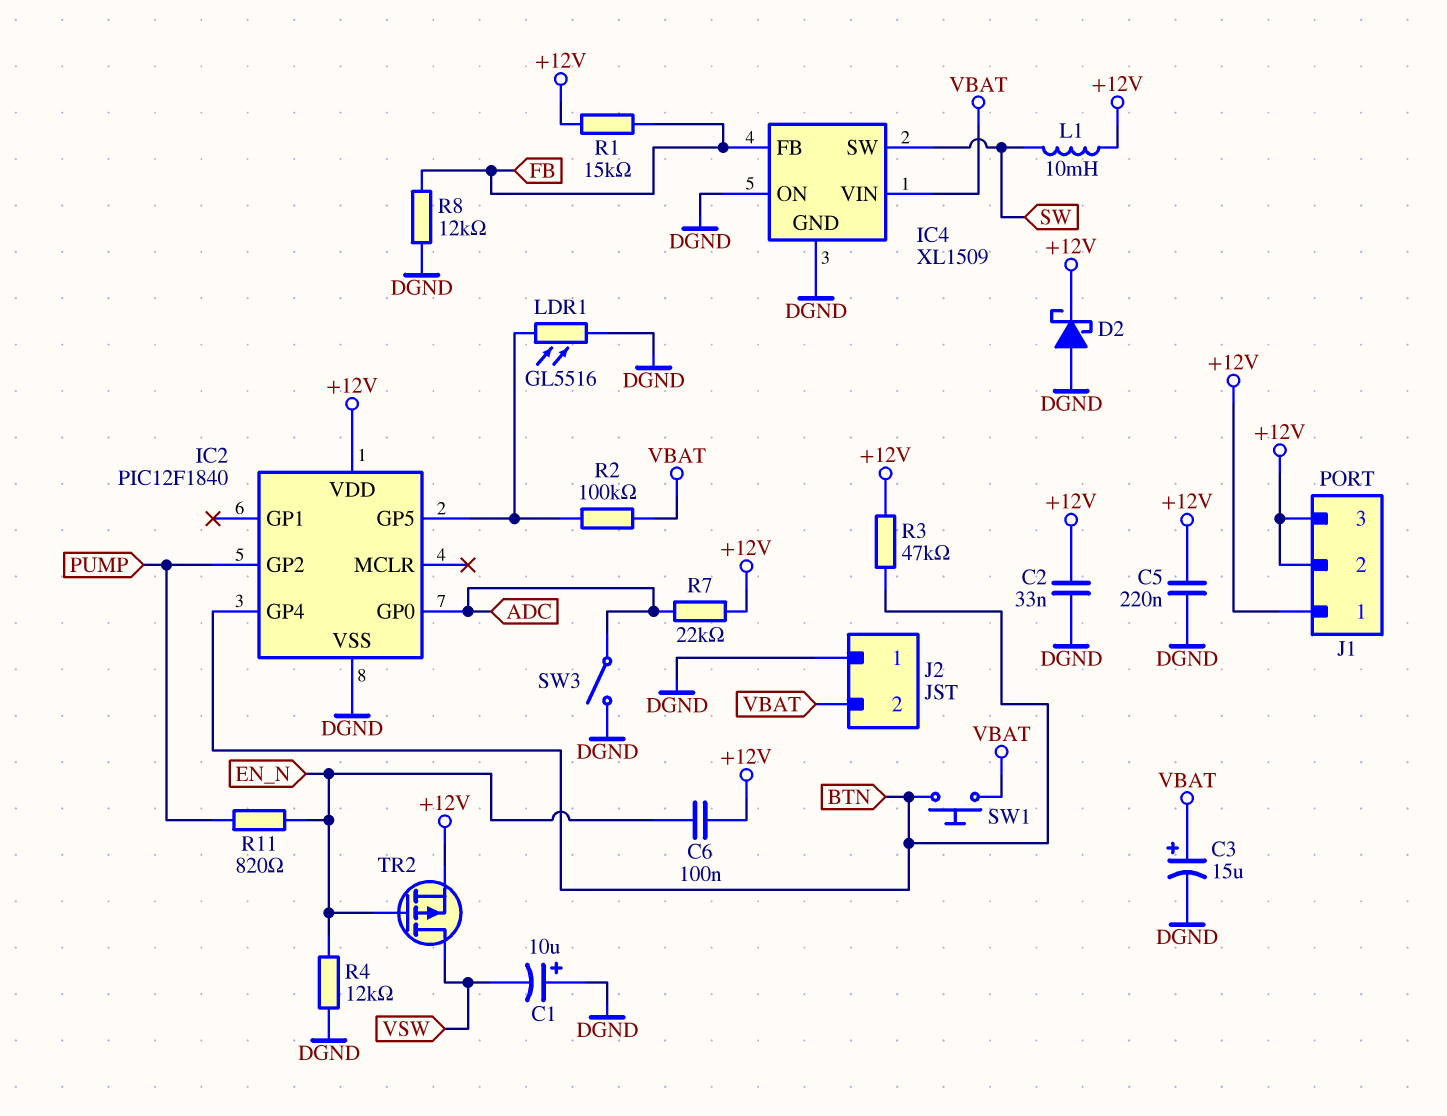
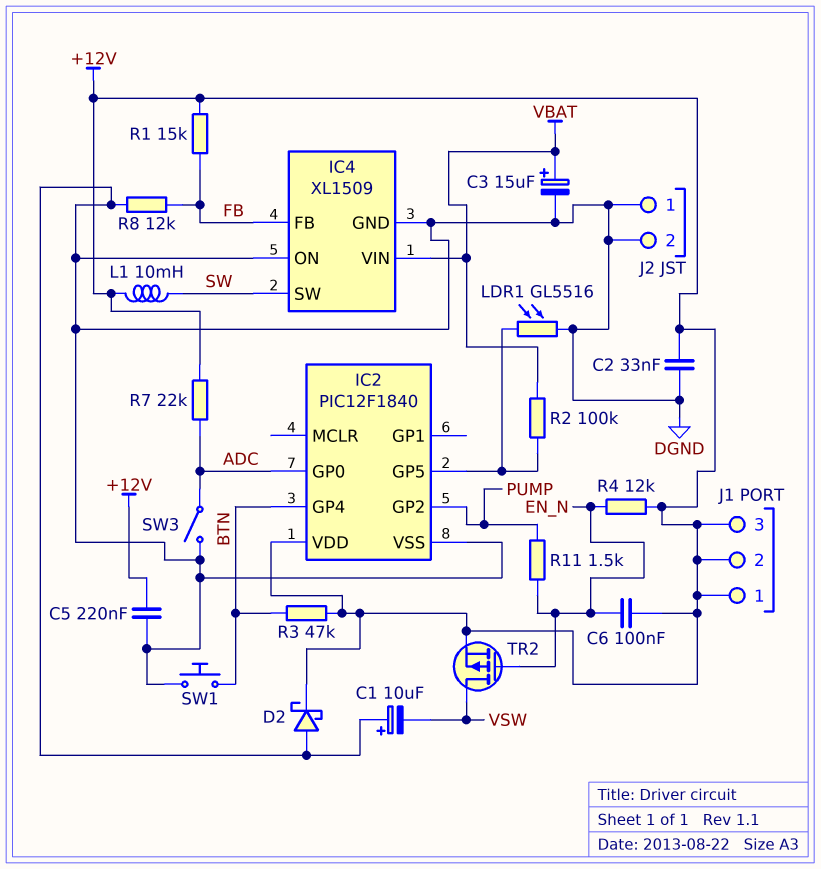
J2 pin 2: VBAT -> DGND
R4: 12k (DGND, EN_N) -> 12k (+12V, EN_N)
R11: 820 (EN_N, PUMP) -> 1.5k (EN_N, PUMP)
SW1: button (BTN, VBAT) -> button (BTN, DGND)

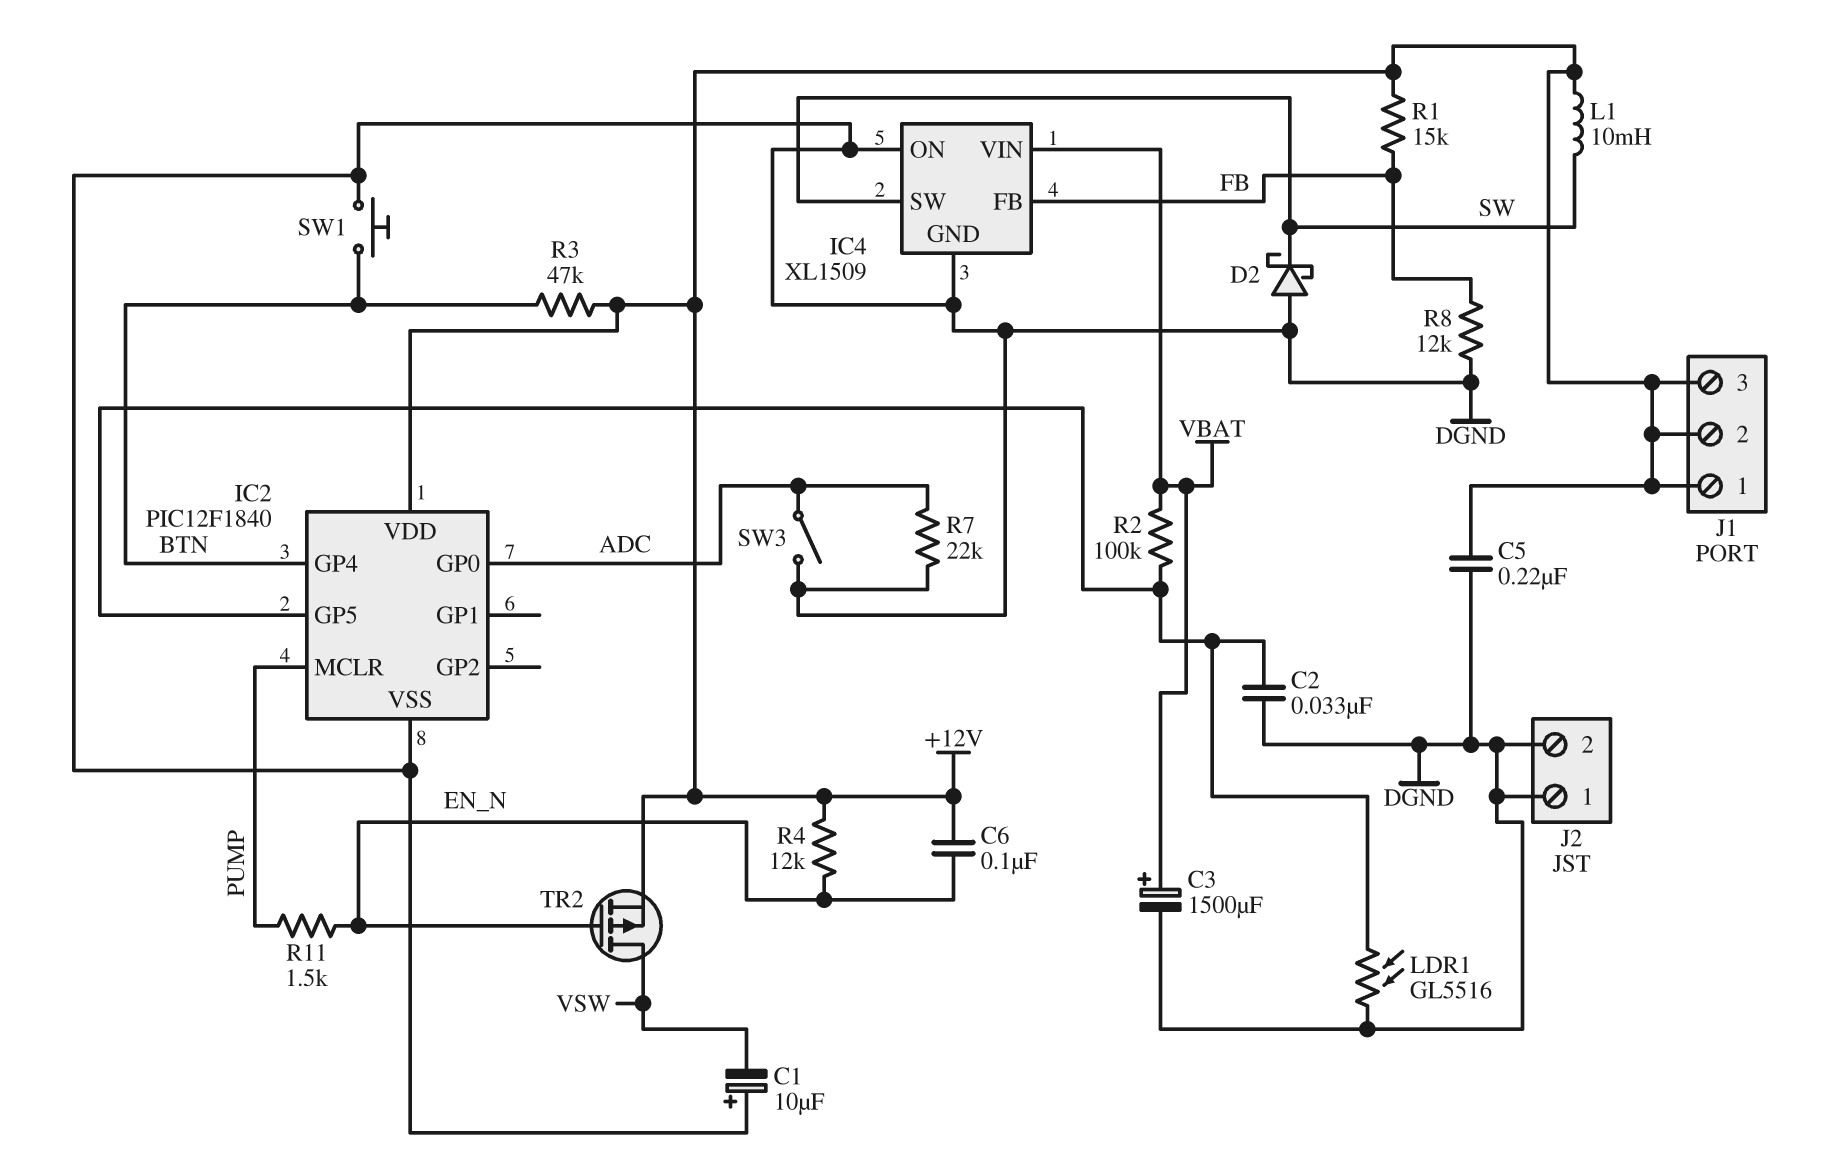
C2: 33nF (+12V, DGND) -> 33nF (DGND, IC2/GP5)
C3: 15uF (plus VBAT, minus DGND) -> 1500uF (plus VBAT, minus DGND)
D2: schottky (A DGND, K +12V) -> schottky (A DGND, K SW)
IC2 pin GP2: PUMP -> none
IC2 pin MCLR: none -> PUMP
R7: 22k (+12V, ADC) -> 22k (ADC, DGND)

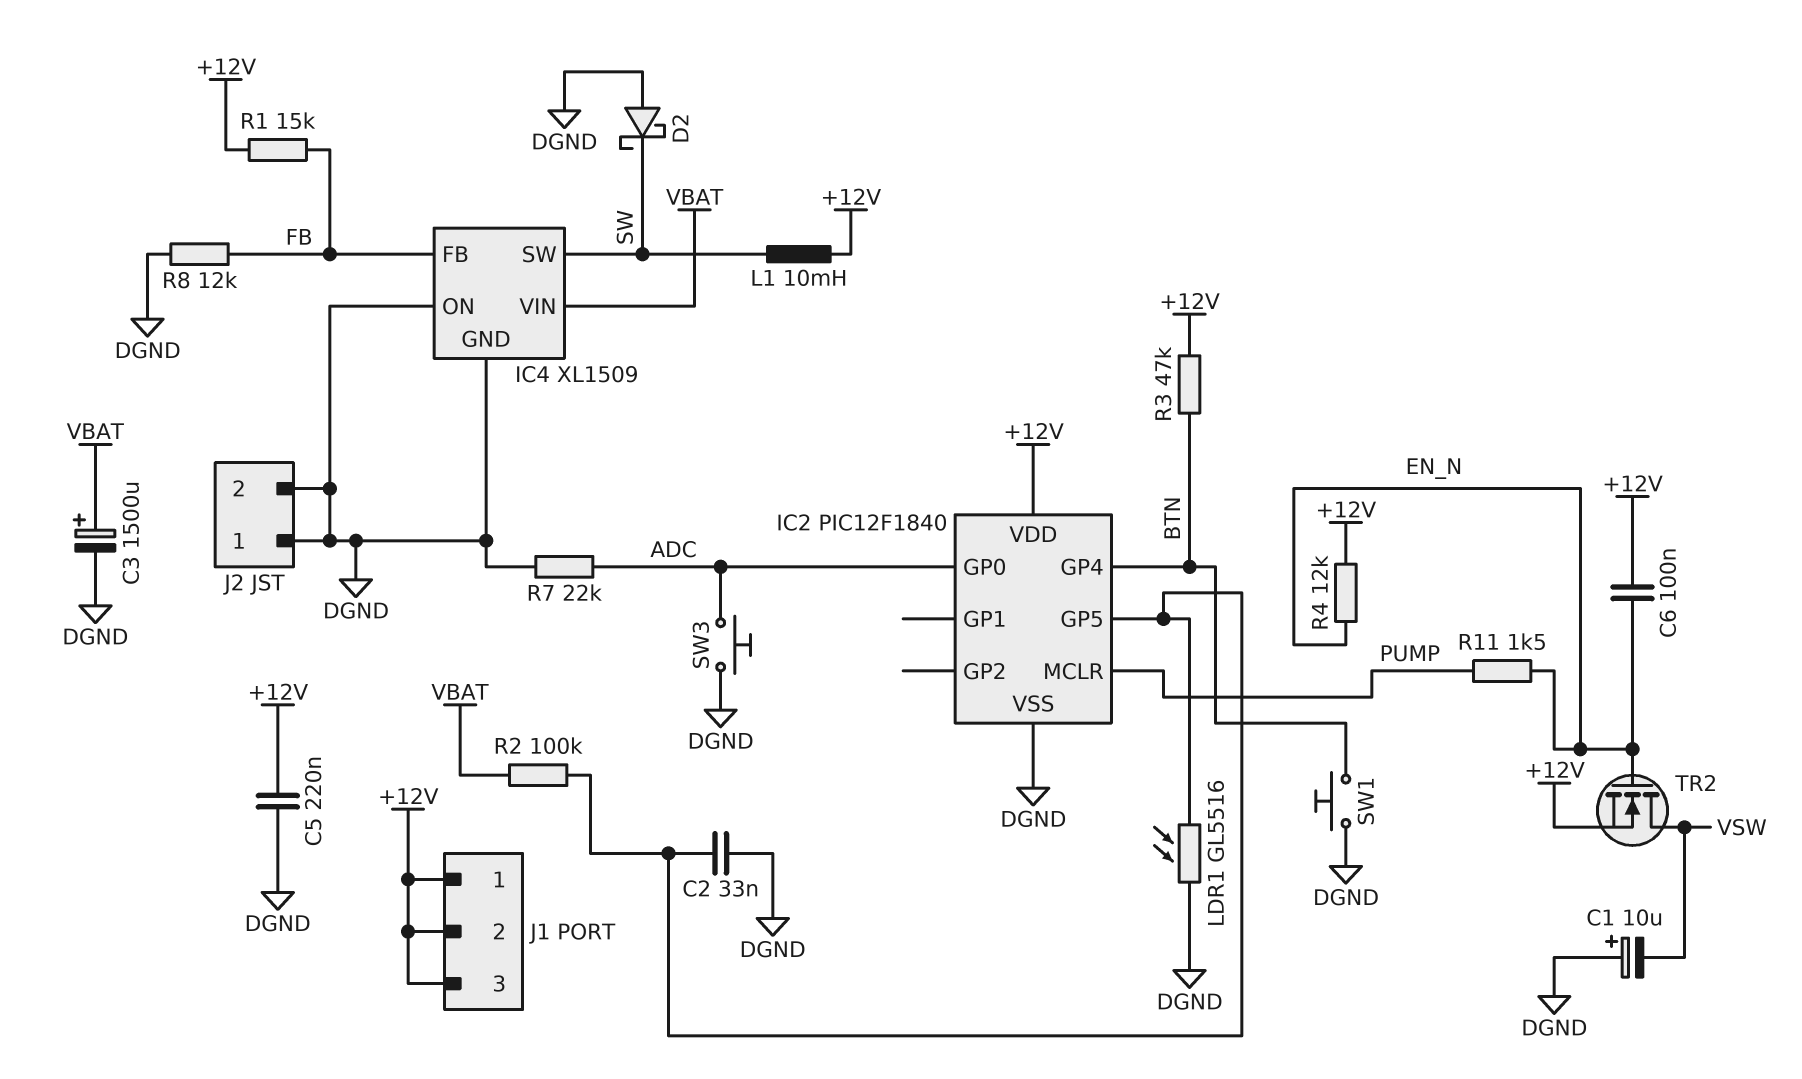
SW3: switch (ADC, DGND) -> button (ADC, DGND)
TR2: PMOS (G EN_N, D VSW, S +12V) -> NMOS (G EN_N, D VSW, S +12V)

